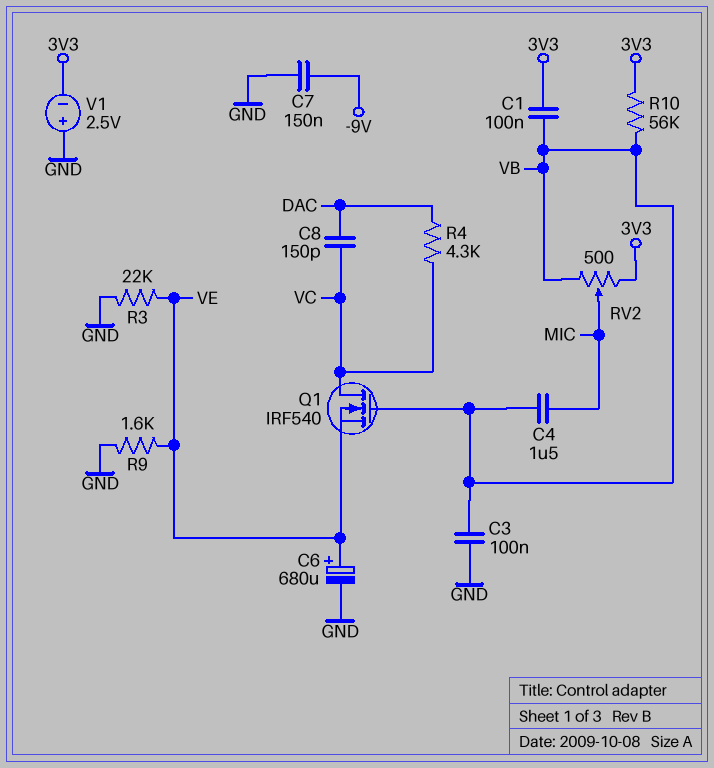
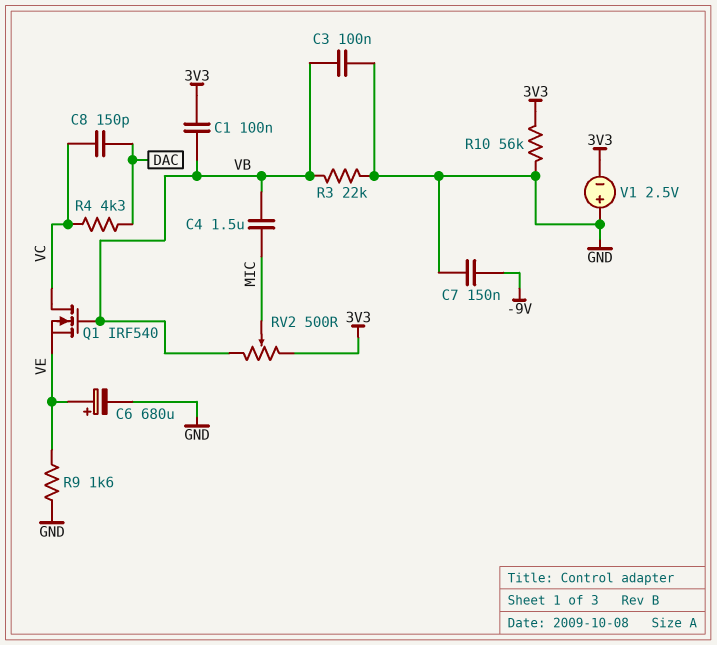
R3: 22k (GND, VE) -> 22k (GND, VB)
R10: 56k (3V3, VB) -> 56k (3V3, GND)

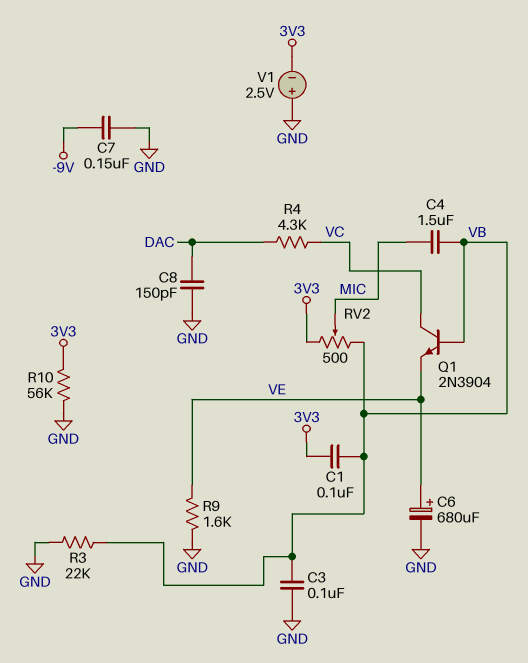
C8: 150pF (DAC, VC) -> 150pF (DAC, GND)
Q1: NMOS IRF540 (G VB, D VC, S VE) -> NPN 2N3904 (B VB, C VC, E VE)

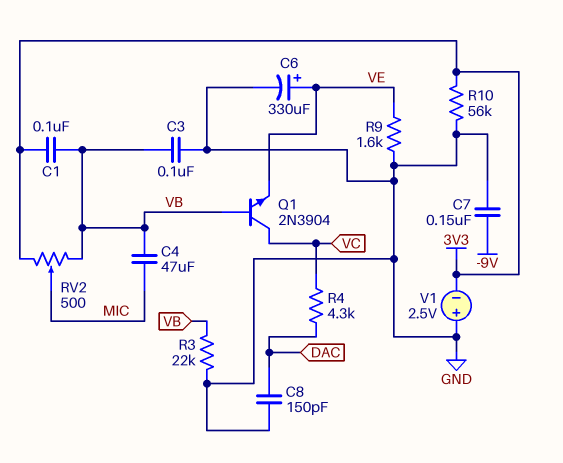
C4: 1.5uF (MIC, VB) -> 47uF (MIC, VB)
C6: 680uF (plus VE, minus GND) -> 330uF (plus VE, minus GND)

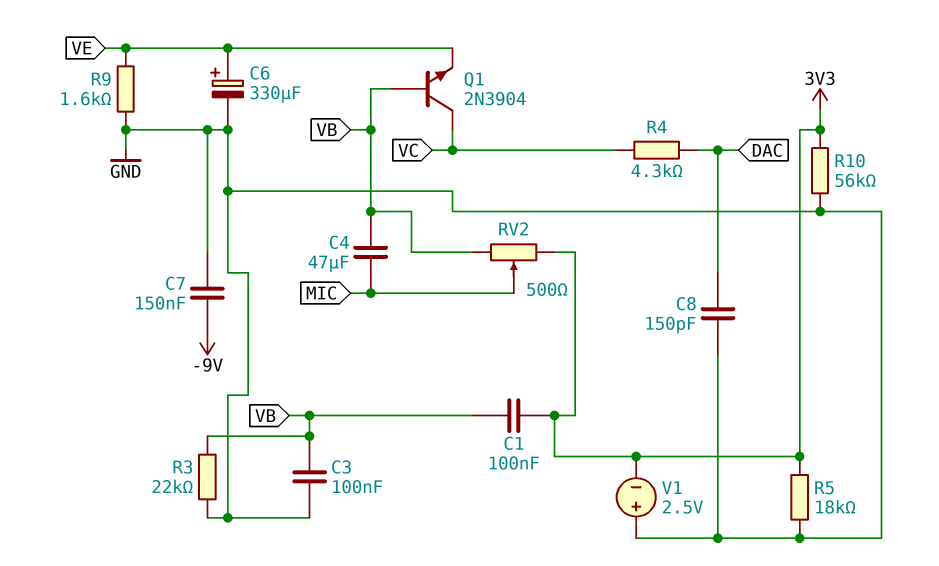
R5: none -> 18k (3V3, GND)

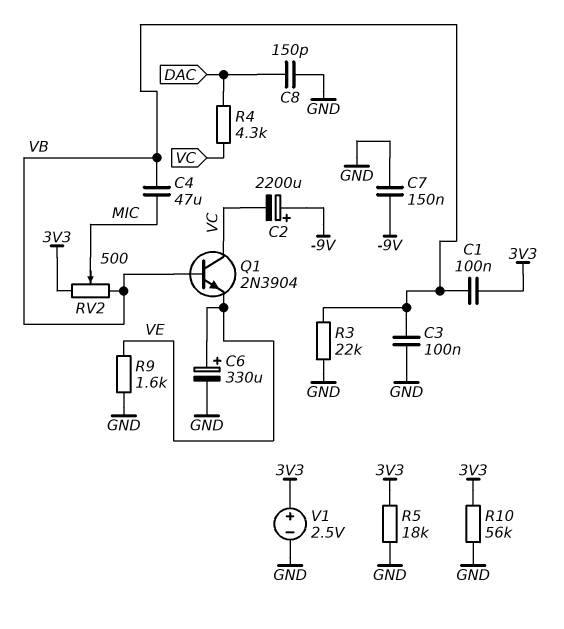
C2: none -> 2200uF (plus -9V, minus VC)
V1: 2.5V (plus GND, minus 3V3) -> 2.5V (plus 3V3, minus GND)

